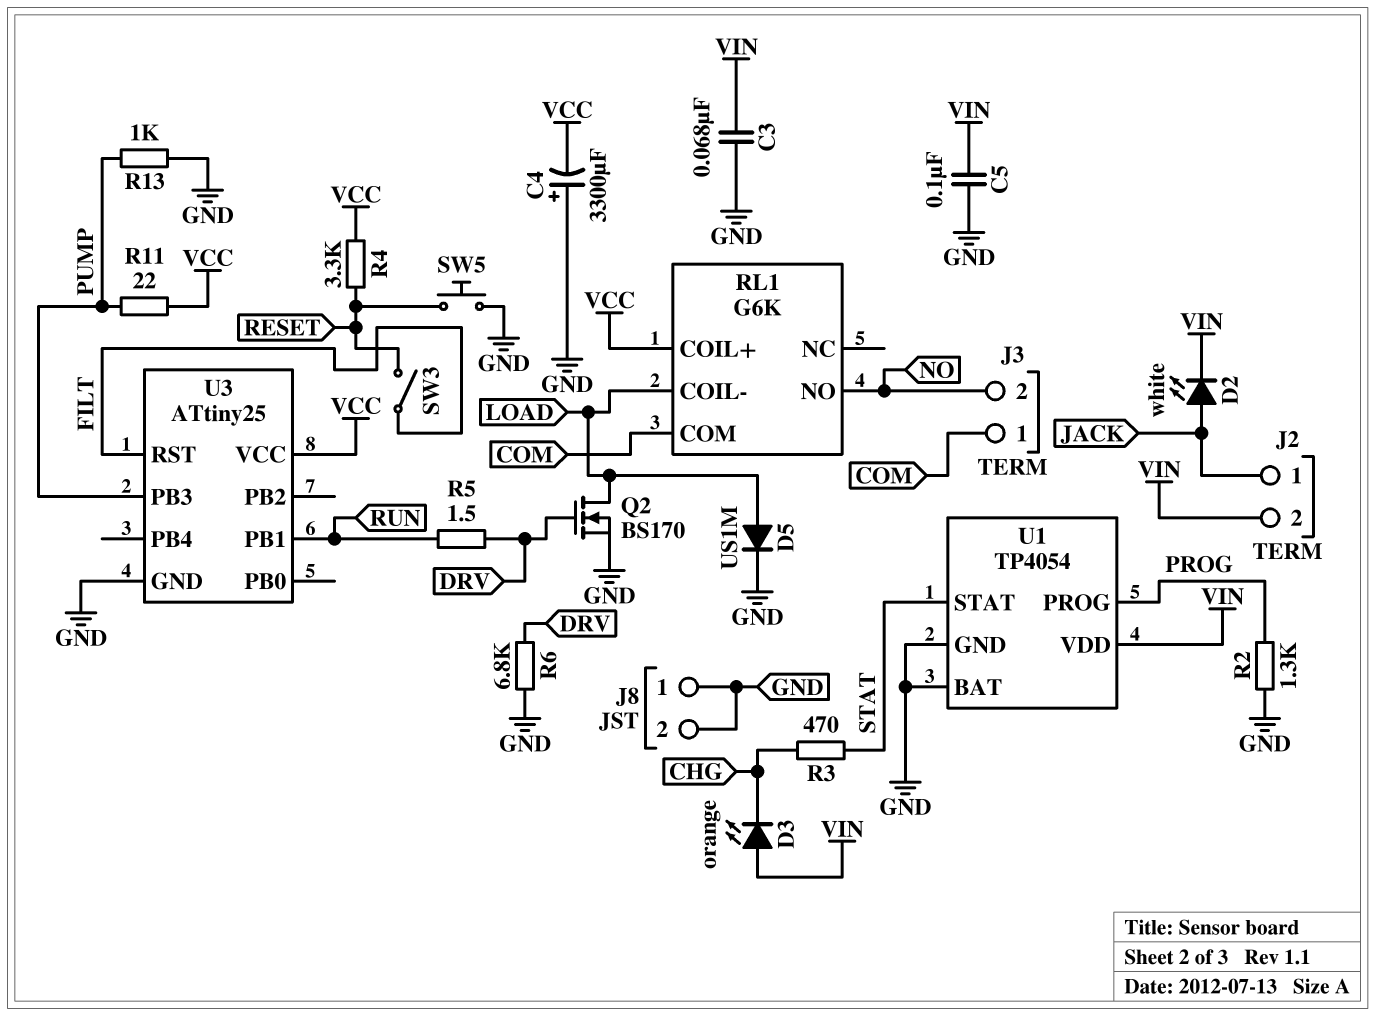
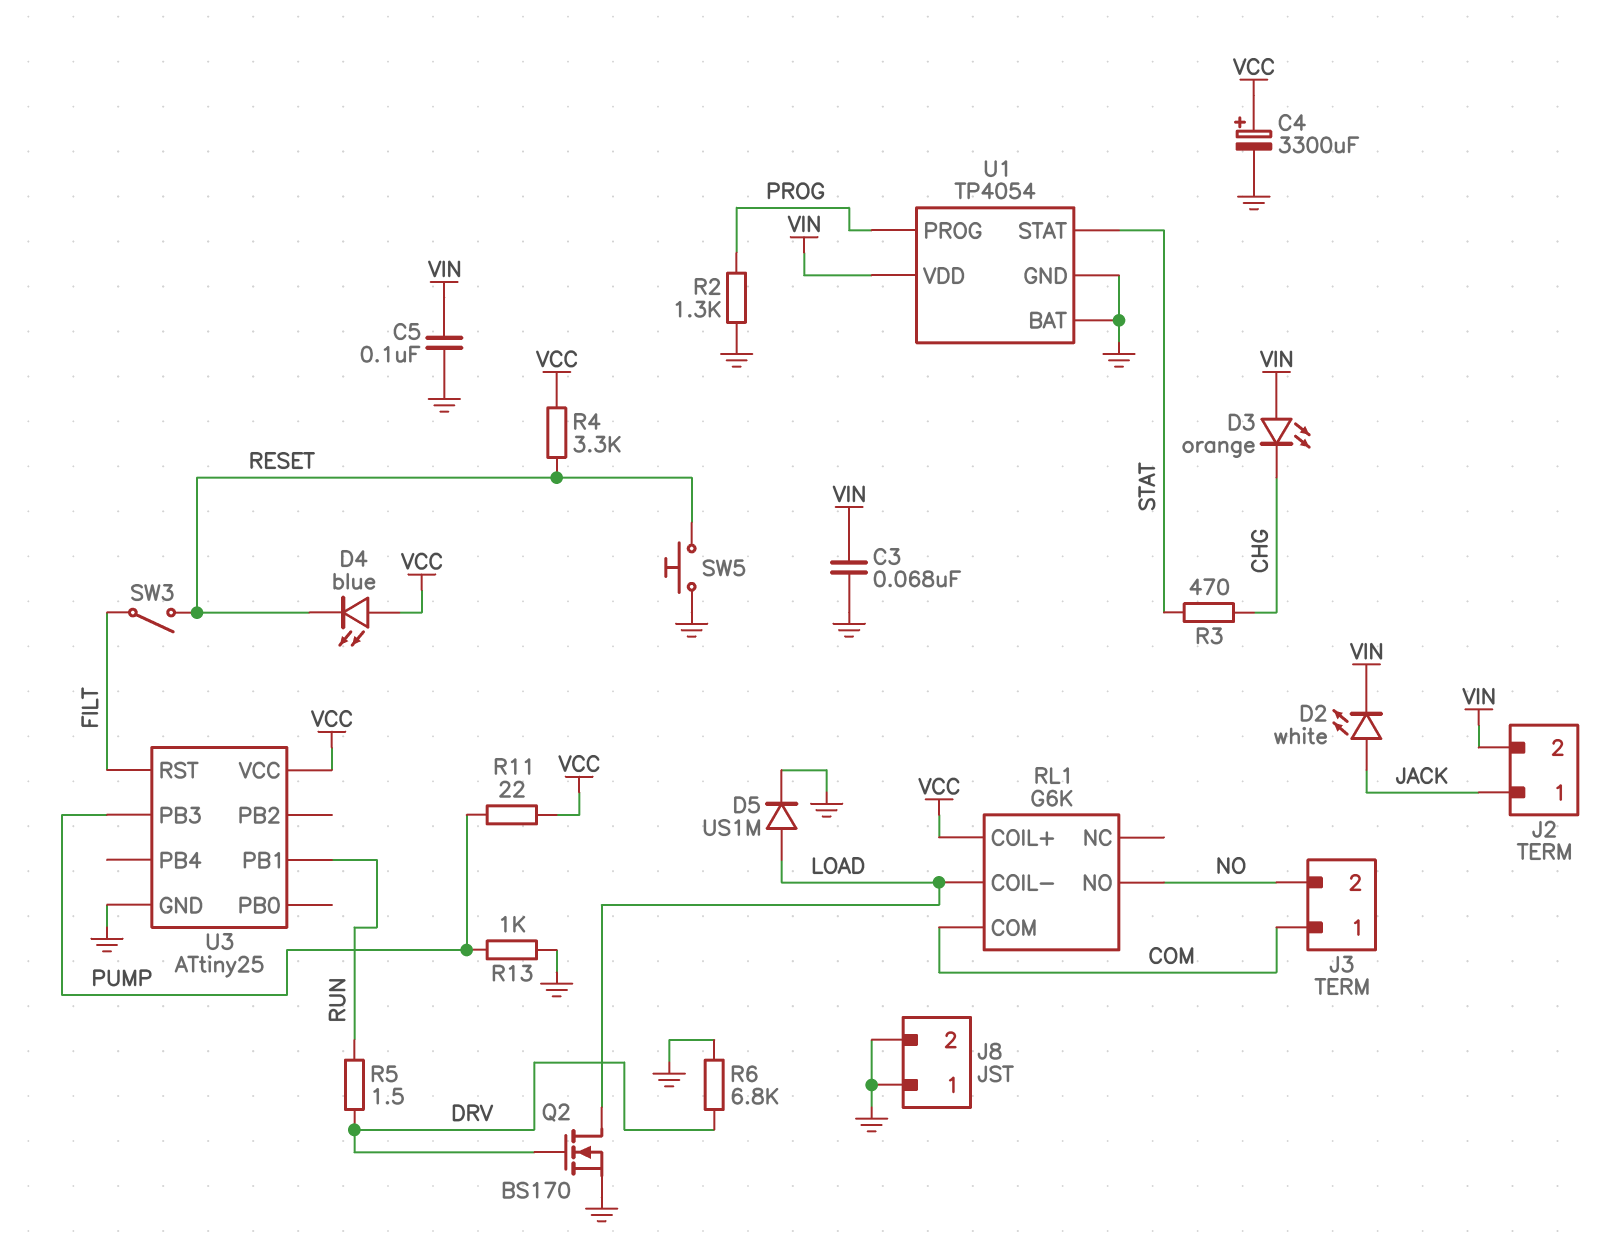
C4: 3300uF (plus GND, minus VCC) -> 3300uF (plus VCC, minus GND)
D4: none -> LED blue (A VCC, K RESET)

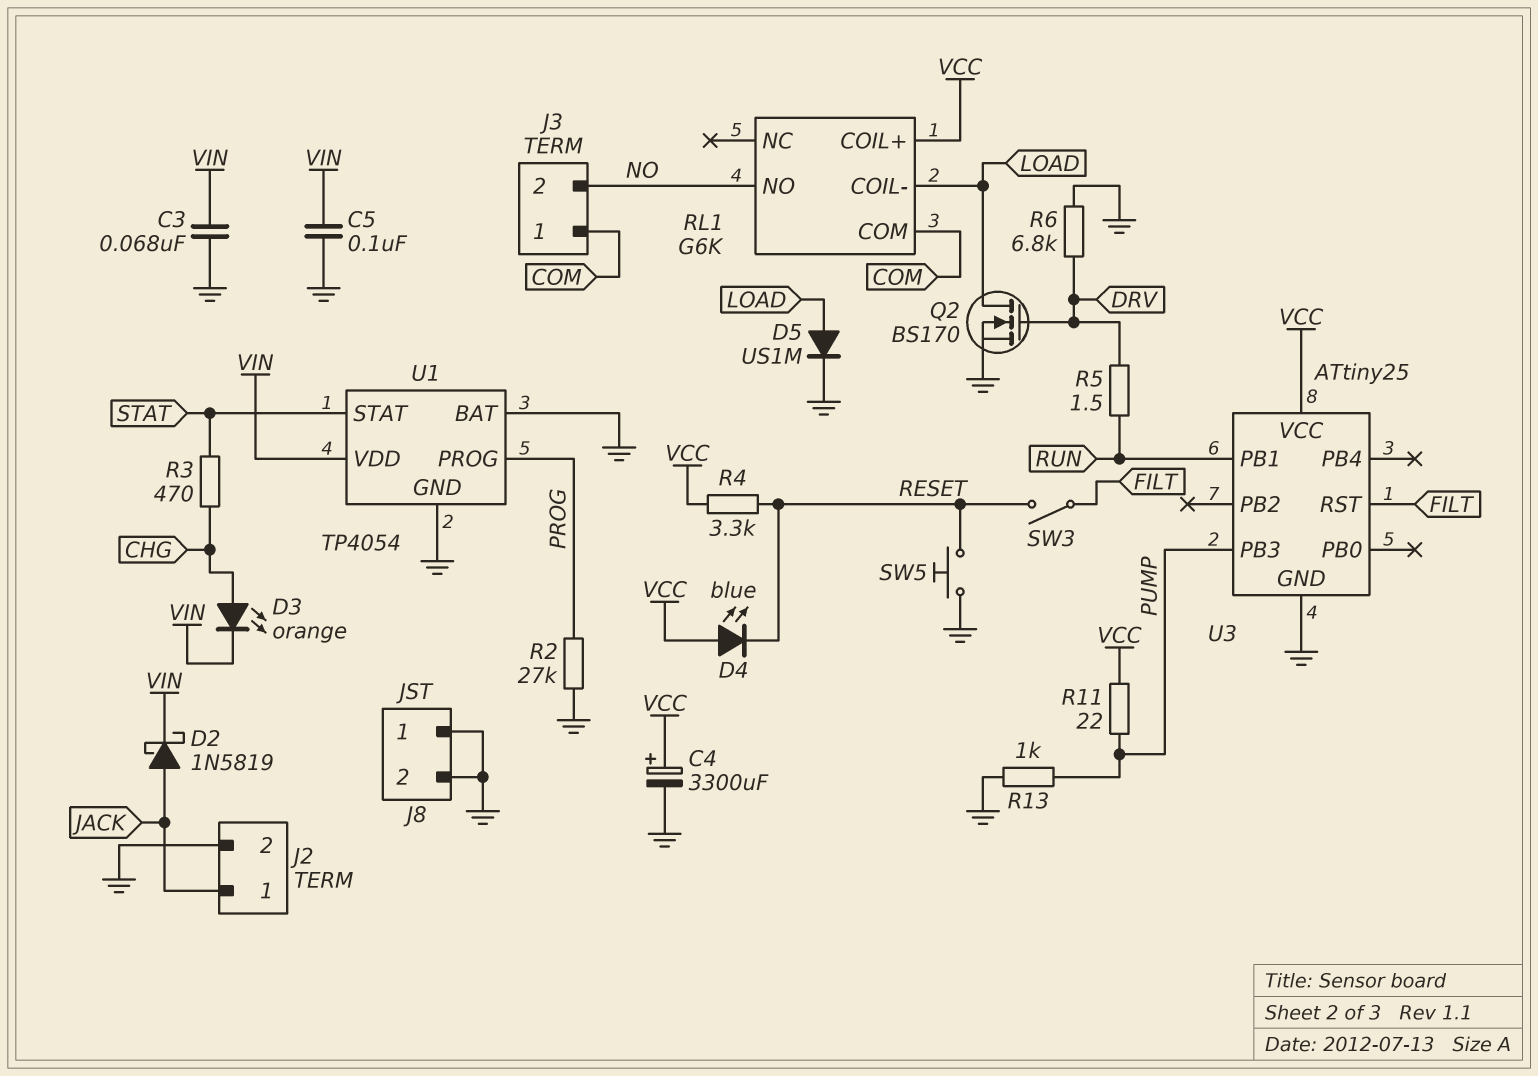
D2: LED white (A JACK, K VIN) -> schottky 1N5819 (A JACK, K VIN)
D3: LED orange (A VIN, K CHG) -> LED orange (A CHG, K VIN)
J2 pin 2: VIN -> GND
R2: 1.3k (GND, PROG) -> 27k (GND, PROG)

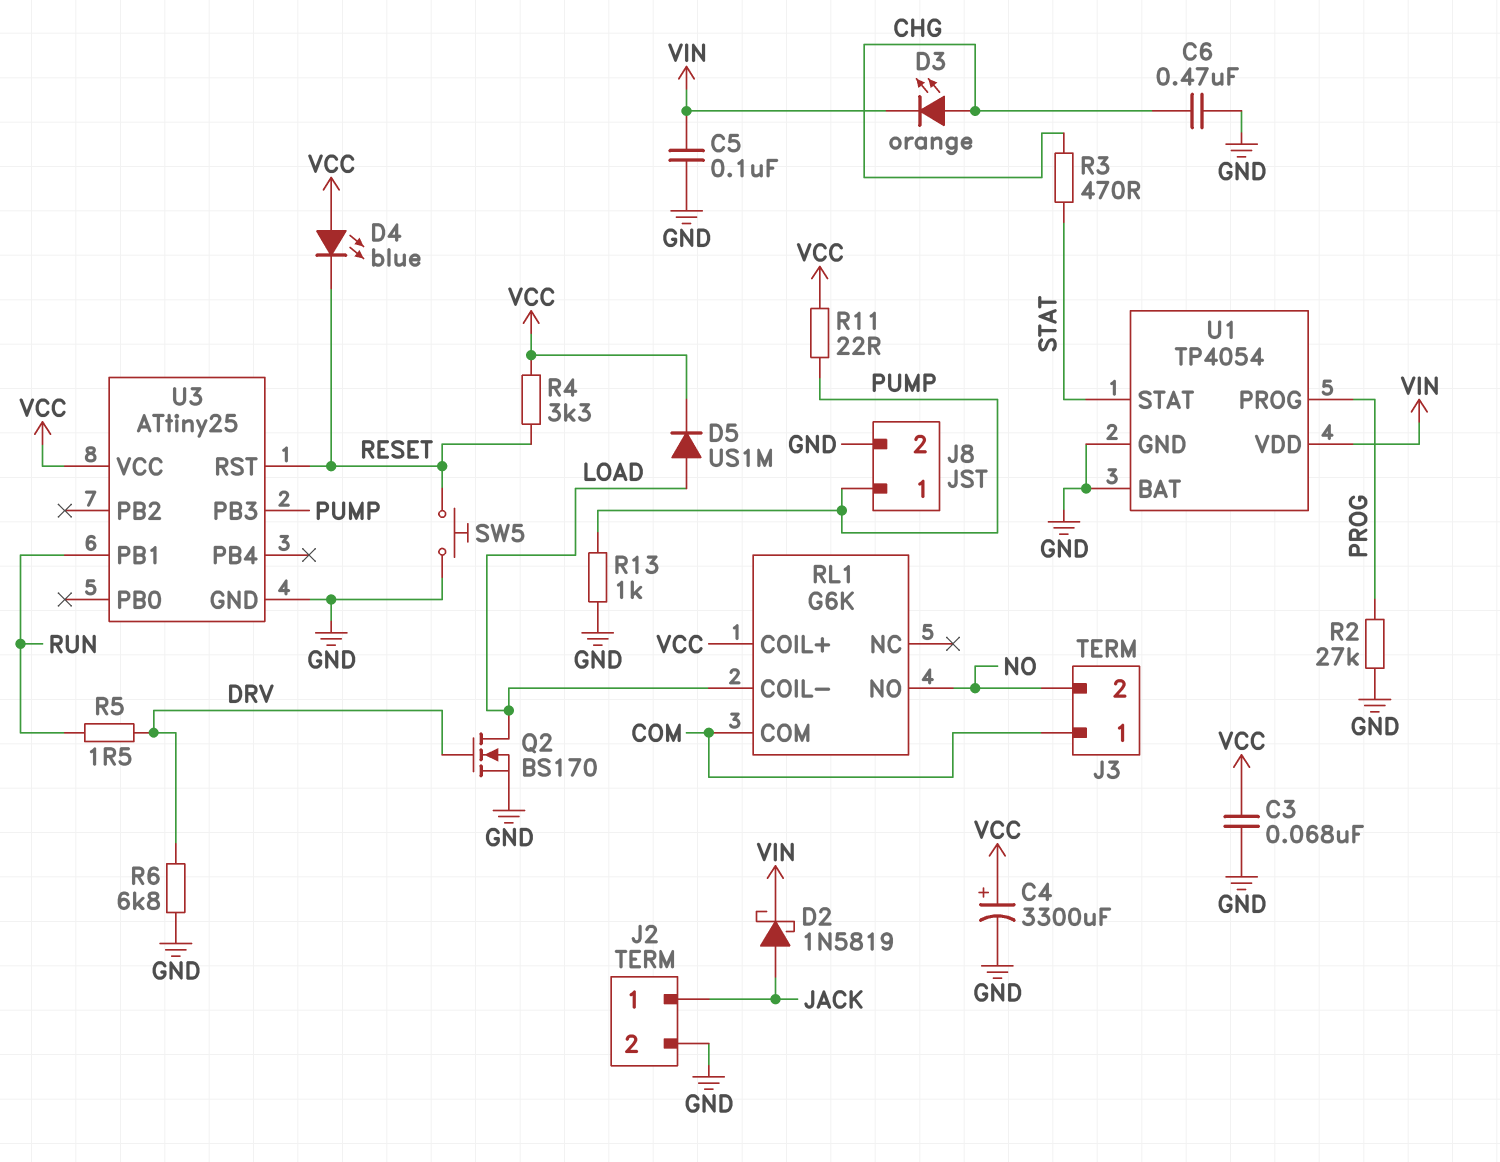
C3: 68nF (GND, VIN) -> 68nF (GND, VCC)
C6: none -> 470nF (CHG, GND)
D5: diode US1M (A LOAD, K GND) -> diode US1M (A LOAD, K VCC)
J8 pin 1: GND -> PUMP
SW3: switch (FILT, RESET) -> none
U3 pin RST: FILT -> RESET

